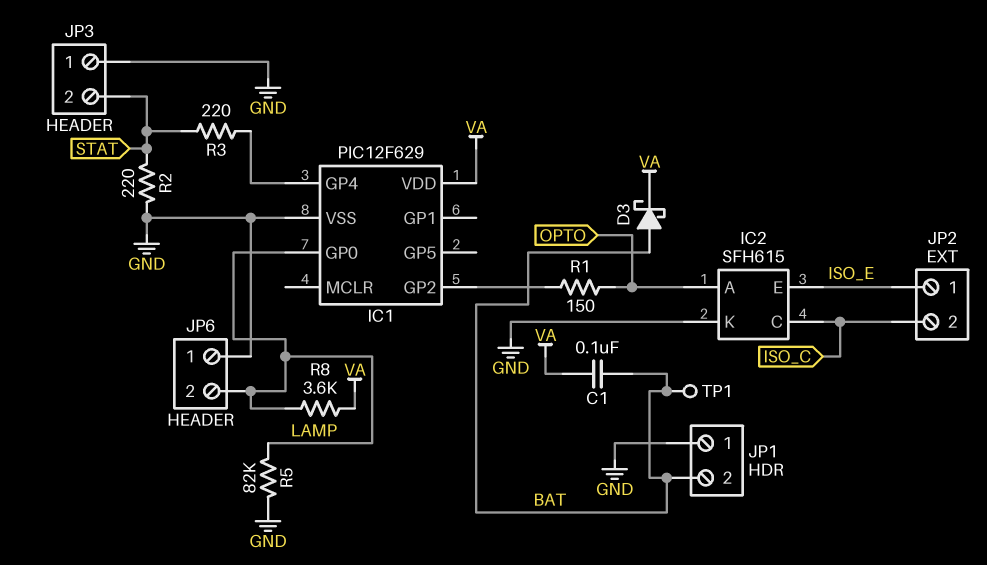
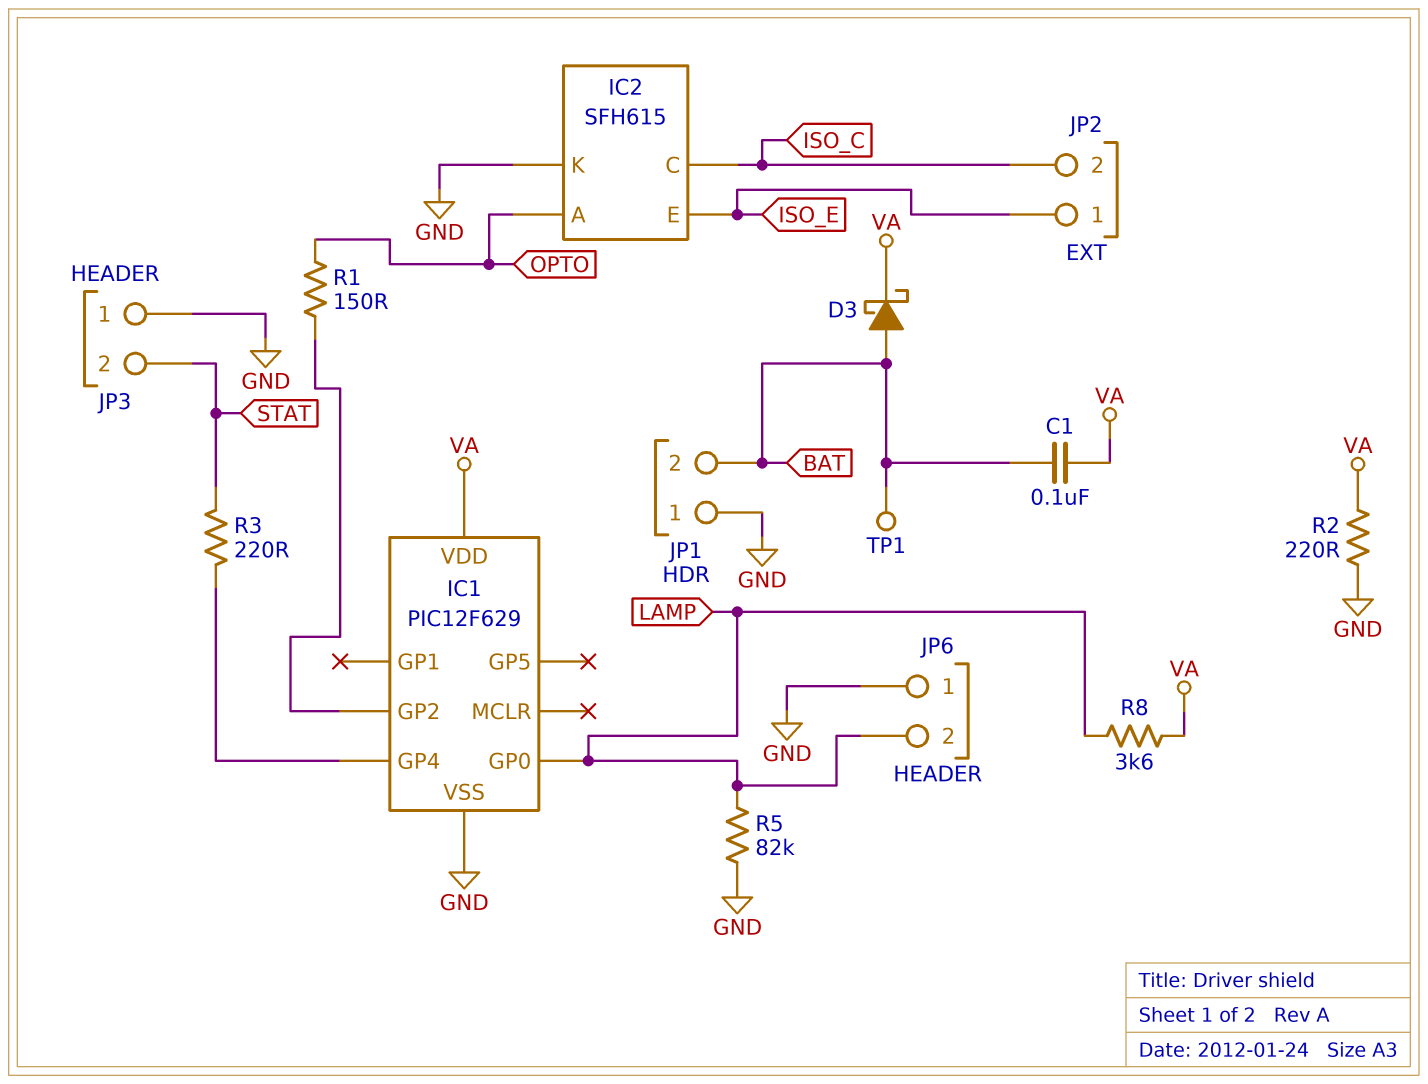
R2: 220 (GND, STAT) -> 220 (GND, VA)

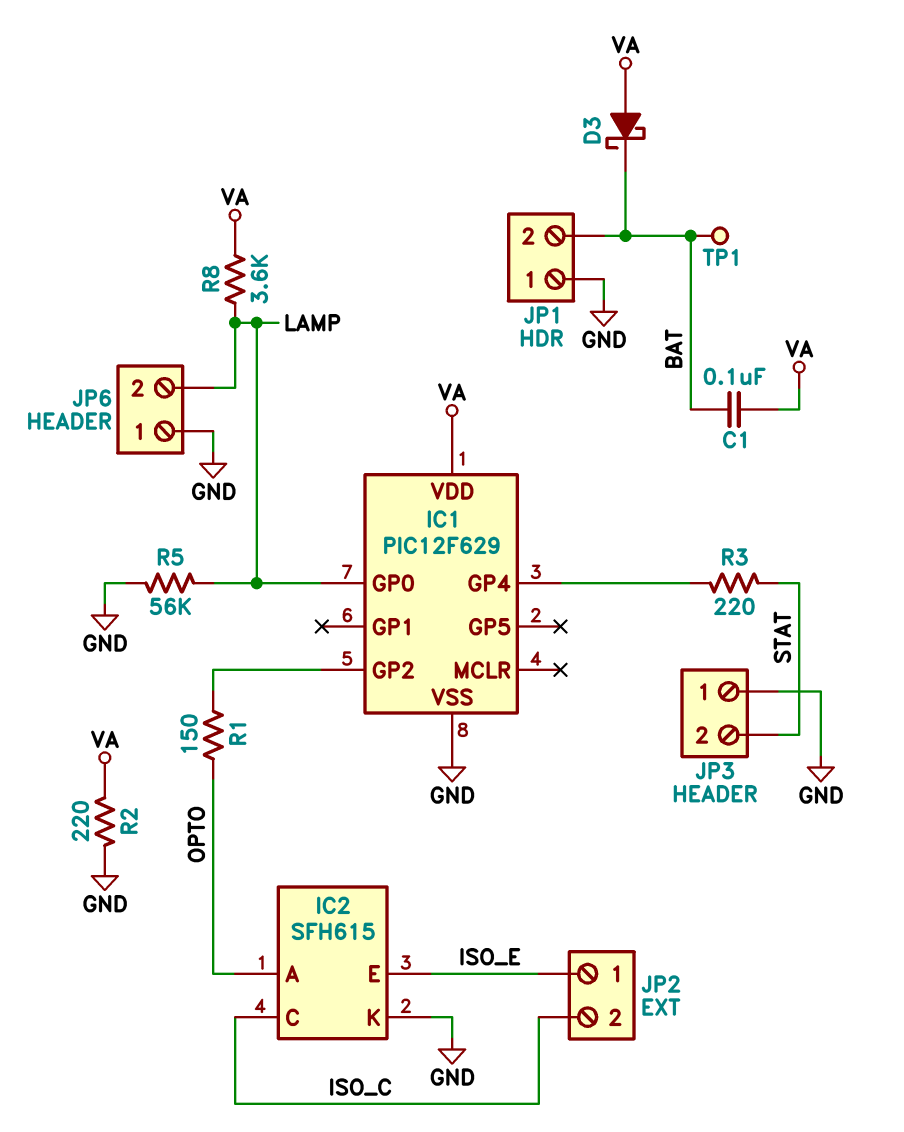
D3: schottky (A BAT, K VA) -> schottky (A VA, K BAT)
R5: 82k (GND, LAMP) -> 56k (GND, LAMP)

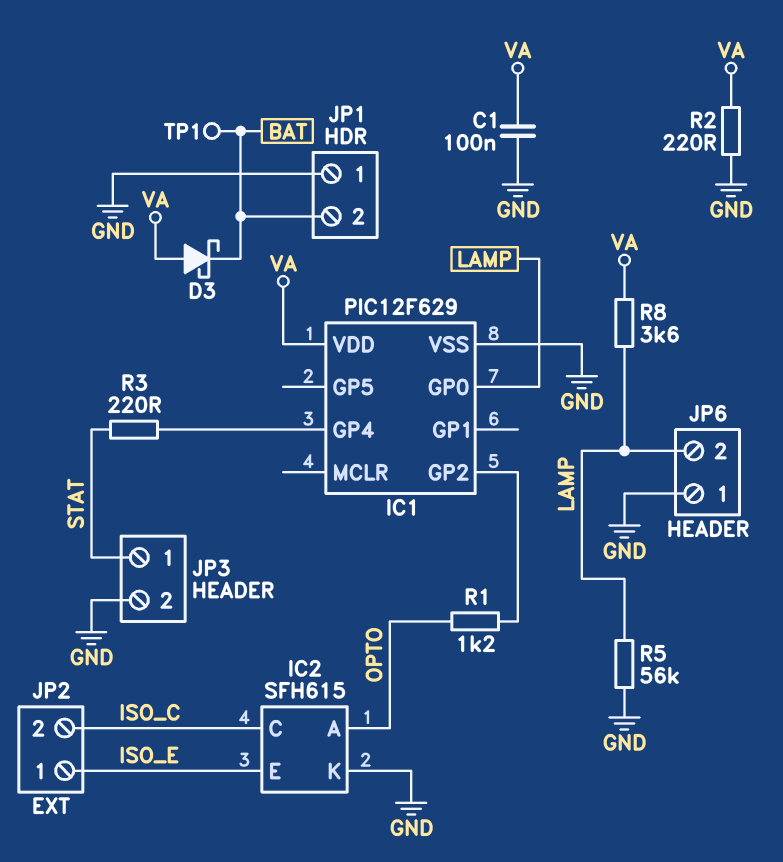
C1: 100nF (BAT, VA) -> 100nF (GND, VA)
JP3 pin 1: GND -> STAT
JP3 pin 2: STAT -> GND
R1: 150 (IC1/GP2, OPTO) -> 1.2k (IC1/GP2, OPTO)

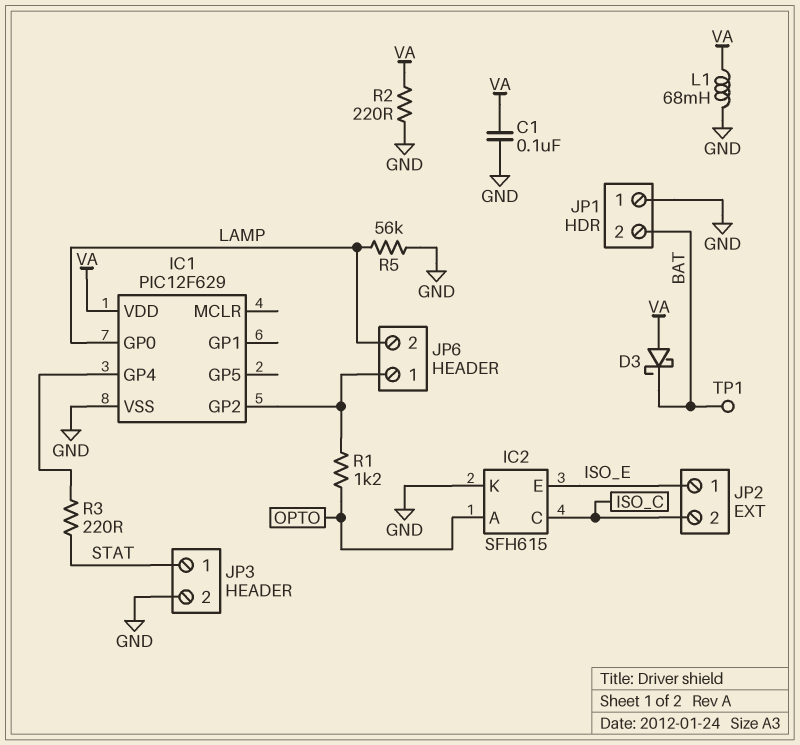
JP6 pin 1: GND -> IC1/GP2
L1: none -> 68mH (GND, VA)
R8: 3.6k (LAMP, VA) -> none

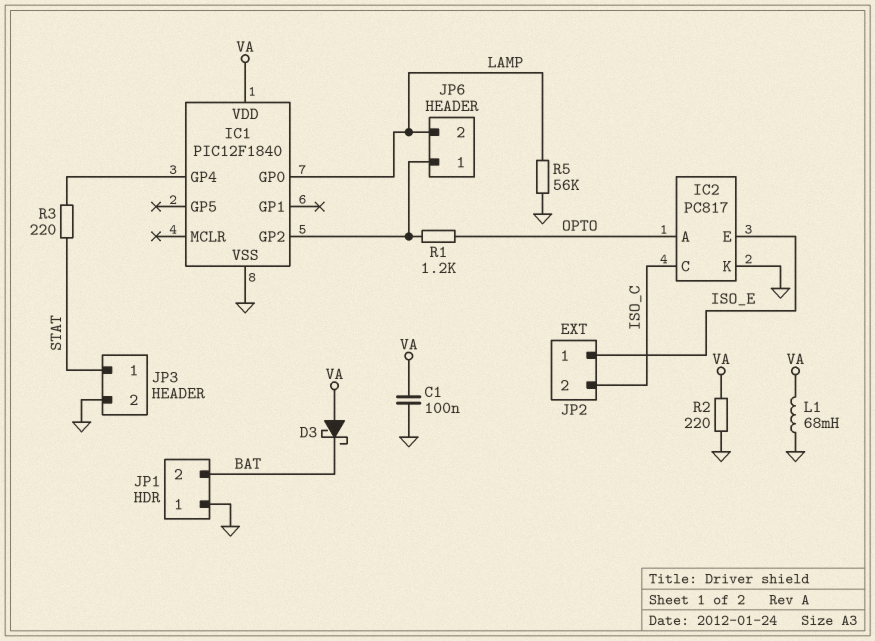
IC1: PIC12F629 -> PIC12F1840
IC2: SFH615 -> PC817
TP1: test point (BAT) -> none

